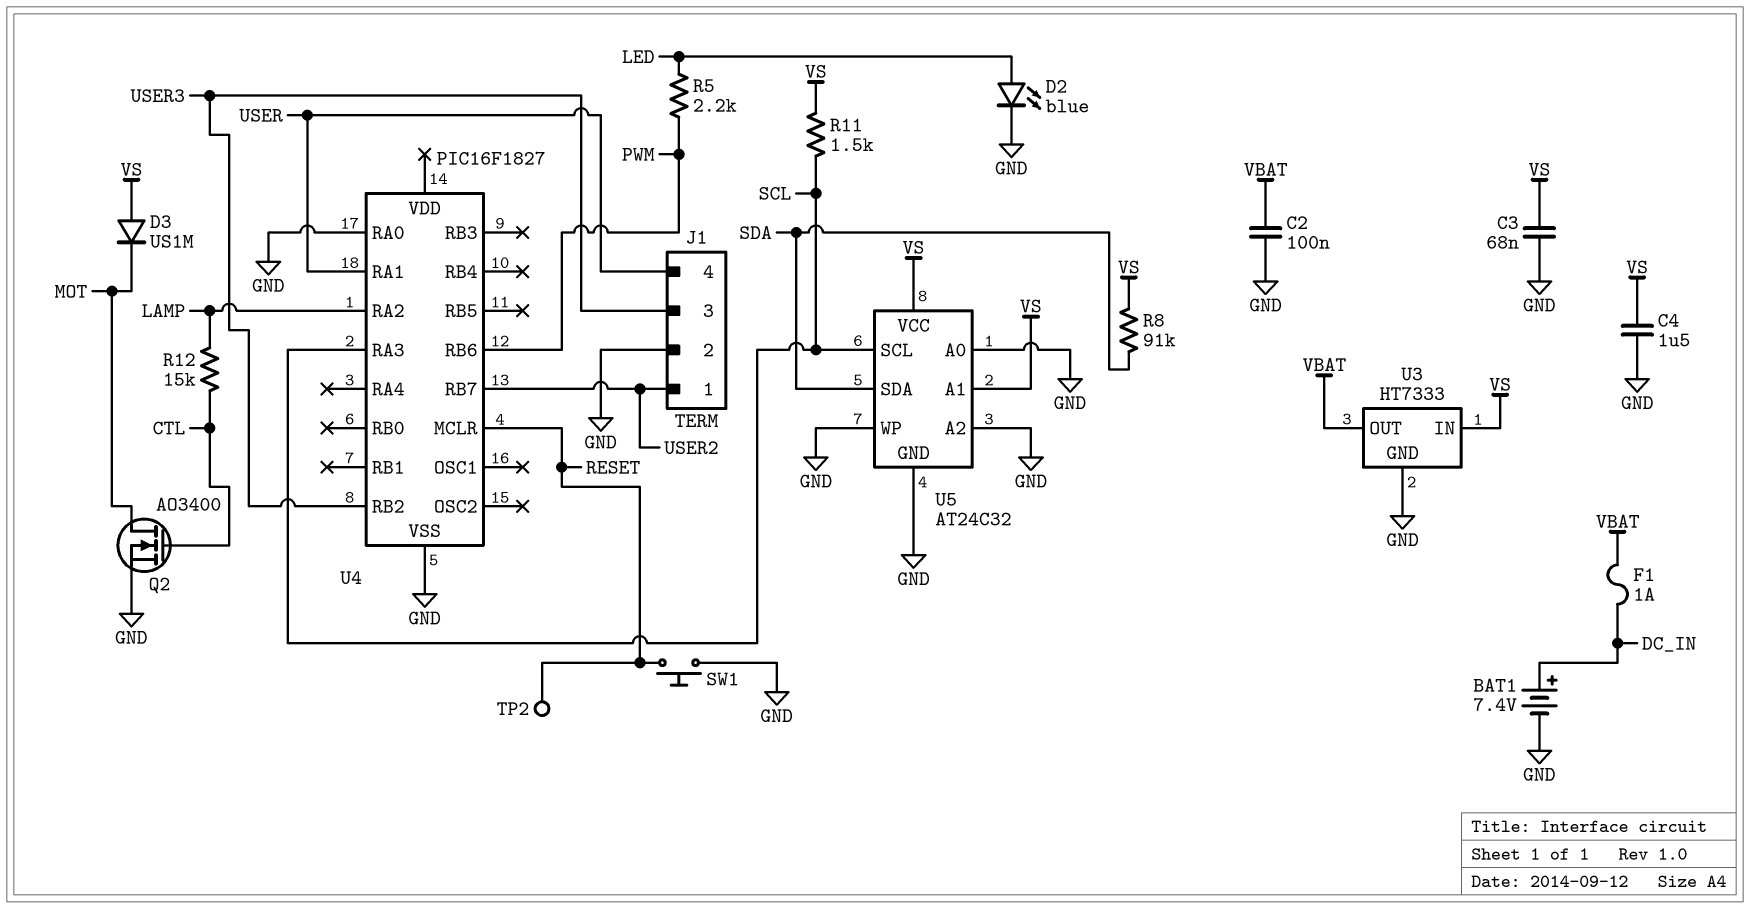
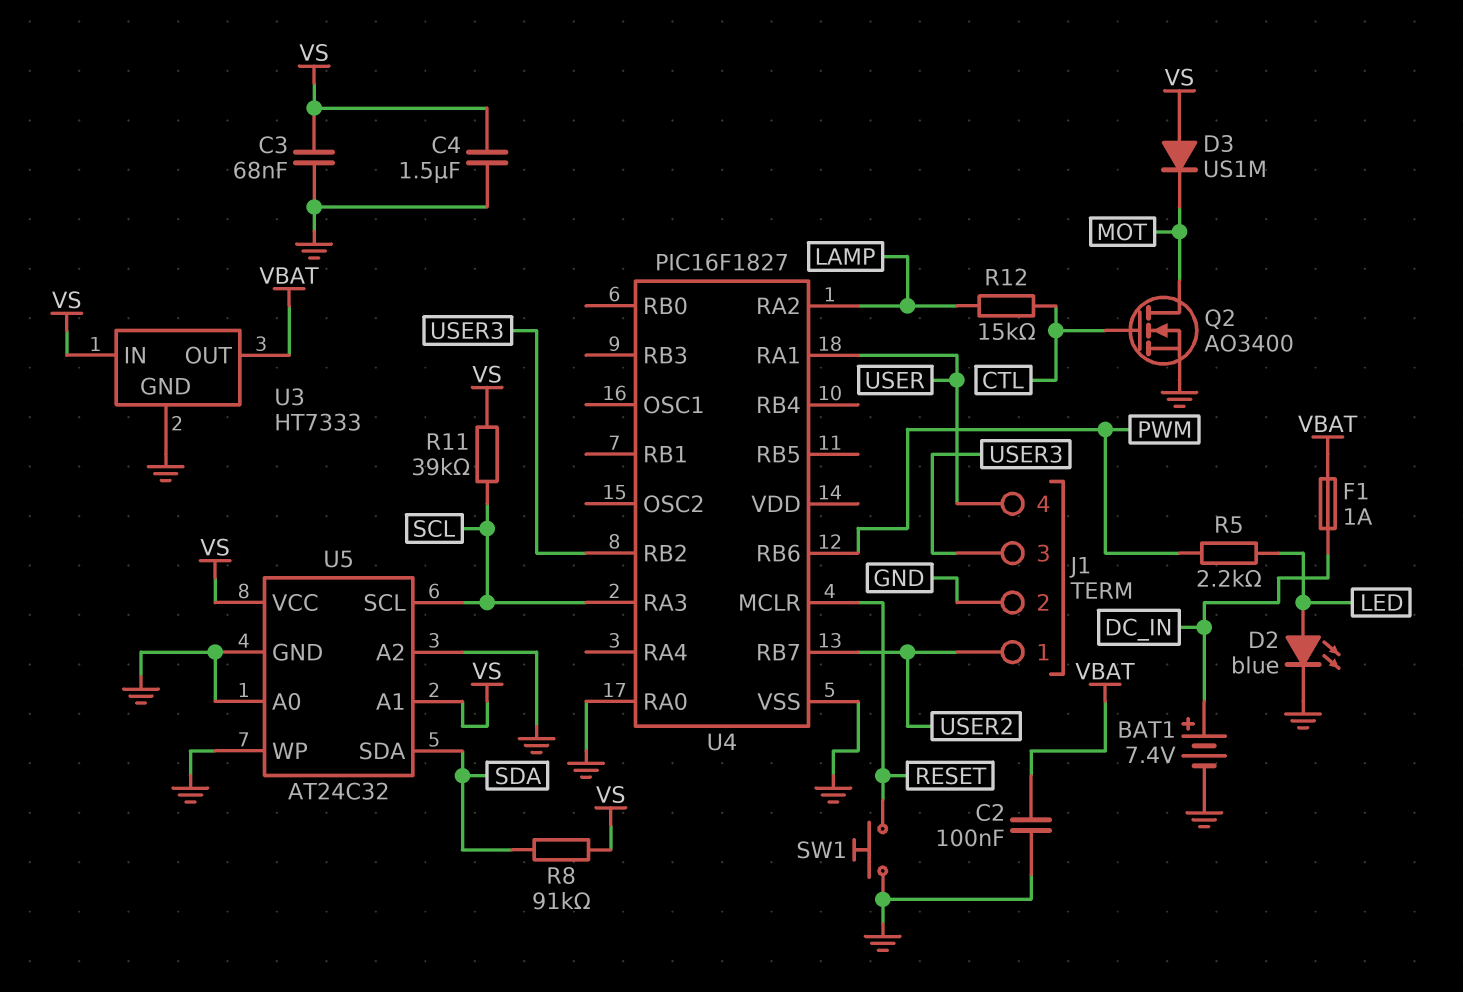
R11: 1.5k (SCL, VS) -> 39k (SCL, VS)
TP2: test point (RESET) -> none

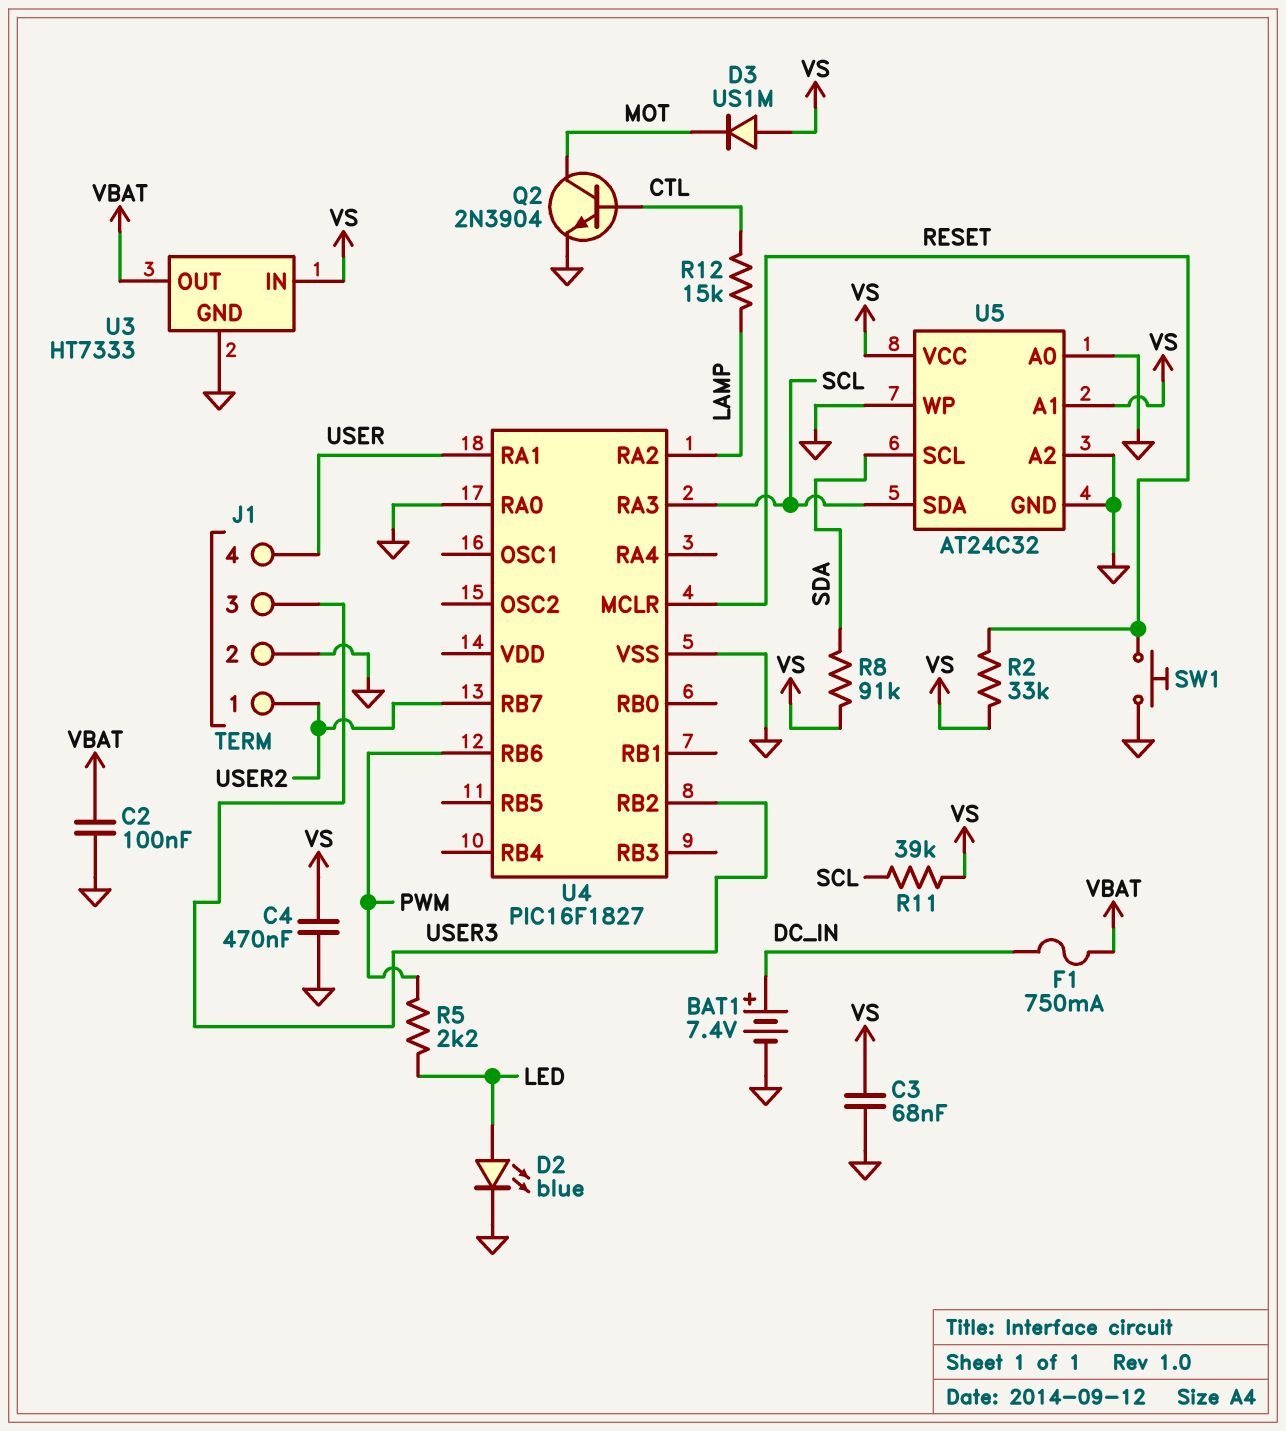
C4: 1.5uF (GND, VS) -> 470nF (GND, VS)
F1: 1A (DC_IN, VBAT) -> 750mA (DC_IN, VBAT)
Q2: NMOS AO3400 (G CTL, D MOT, S GND) -> NPN 2N3904 (B CTL, C MOT, E GND)
R2: none -> 33k (RESET, VS)
U5 pin SCL: SCL -> SDA
U5 pin SDA: SDA -> SCL

